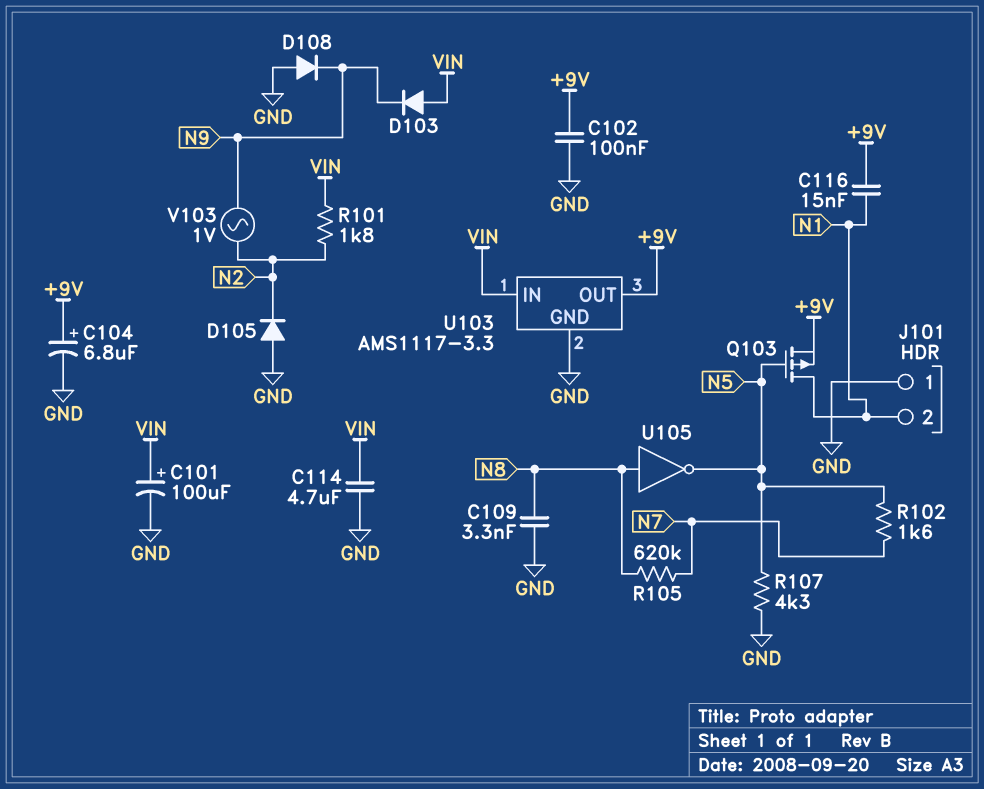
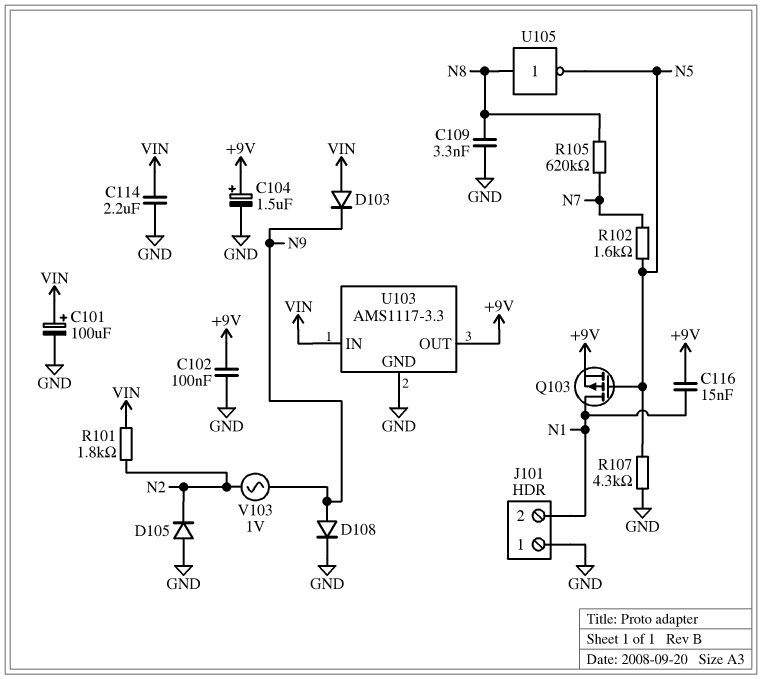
C104: 6.8uF (plus +9V, minus GND) -> 1.5uF (plus +9V, minus GND)
C114: 4.7uF (GND, VIN) -> 2.2uF (GND, VIN)
D108: diode (A GND, K N9) -> diode (A N9, K GND)

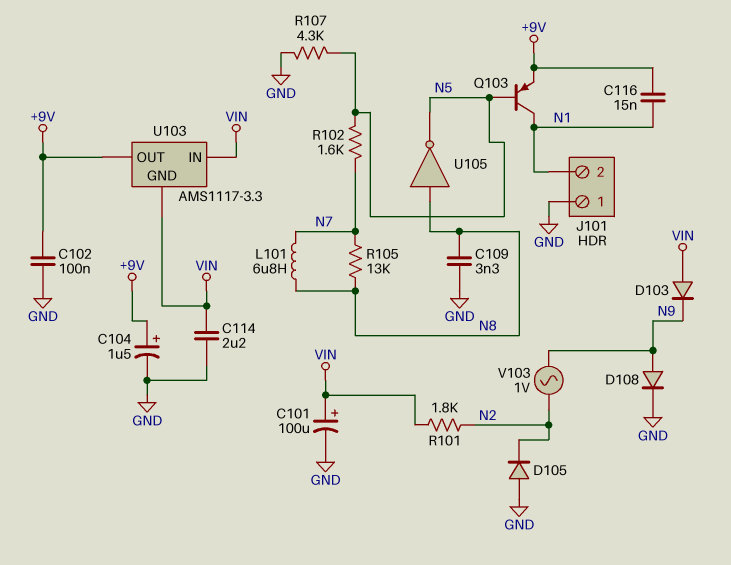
L101: none -> 6.8uH (N7, N8)
Q103: PMOS (G N5, D N1, S +9V) -> PNP (B N5, C N1, E +9V)
R105: 620k (N7, N8) -> 13k (N7, N8)
U103 pin GND: GND -> VIN

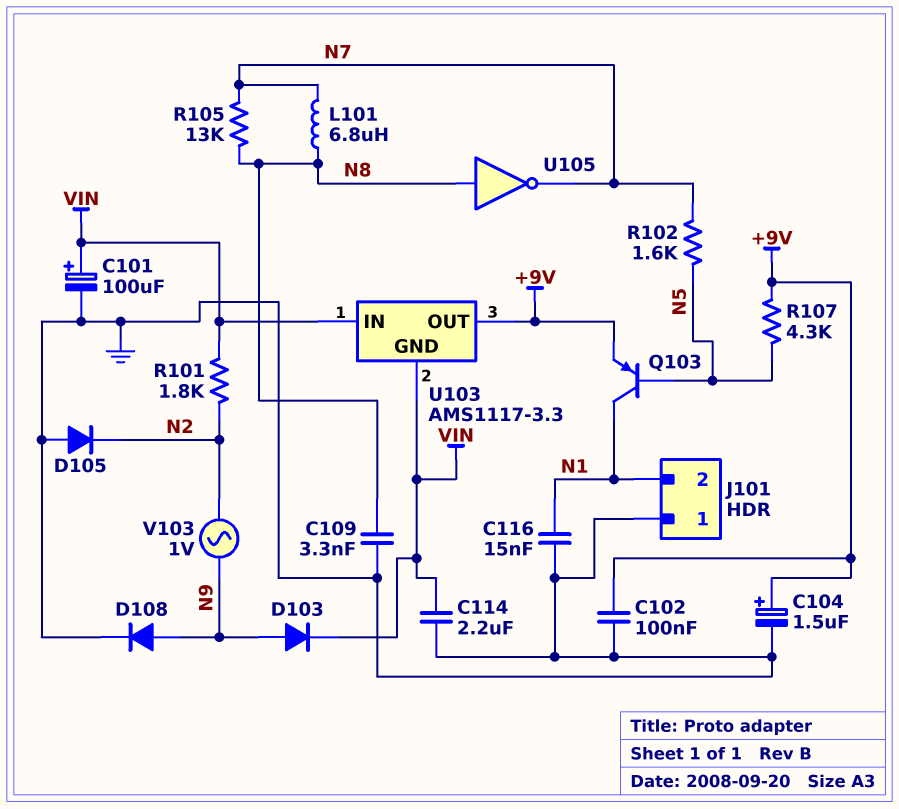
C116: 15nF (+9V, N1) -> 15nF (GND, N1)
D103: diode (A VIN, K N9) -> diode (A N9, K VIN)
R107: 4.3k (GND, N5) -> 4.3k (+9V, N5)
U105: NOT (in N8, out N5) -> NOT (in N8, out N7)

